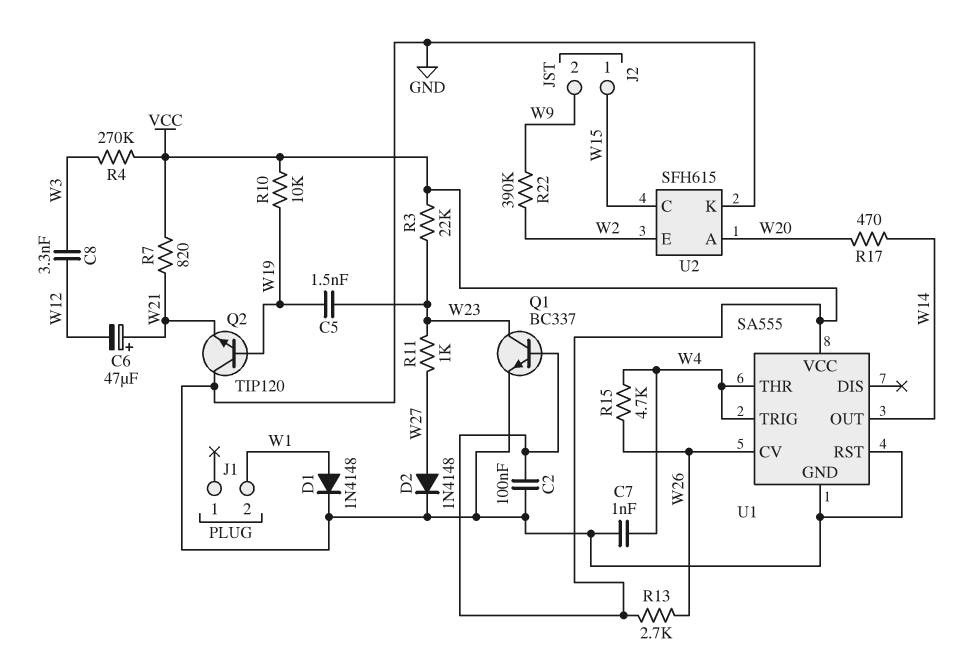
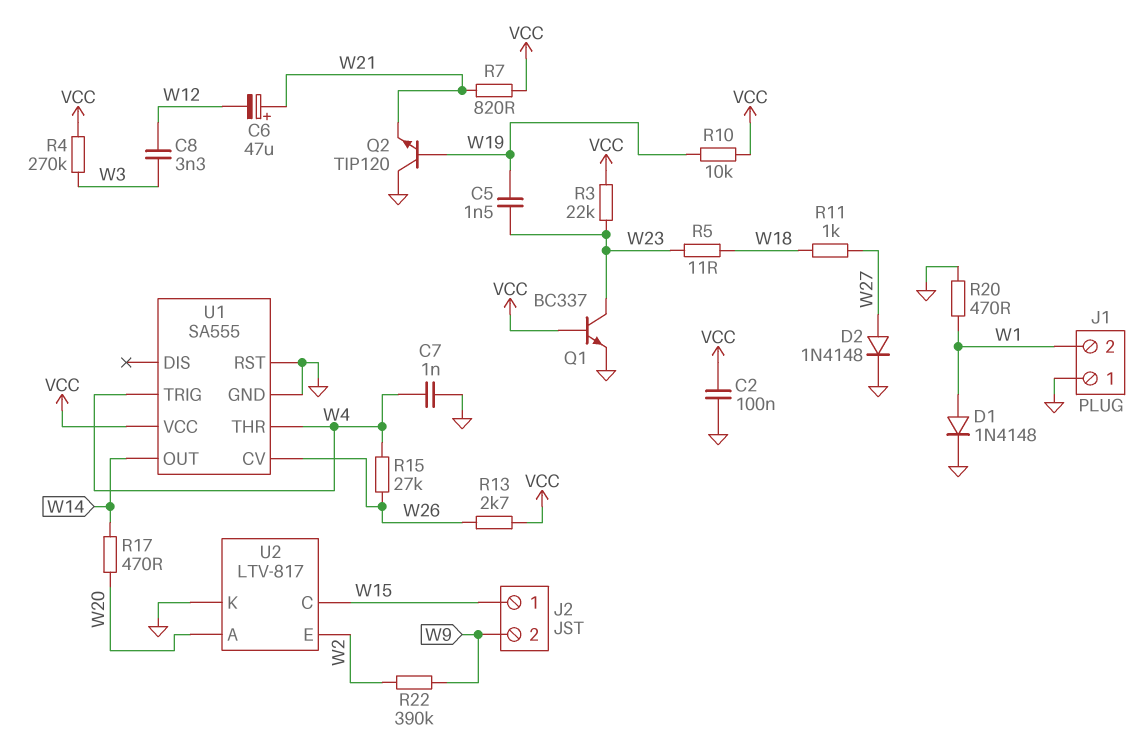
J1 pin 1: none -> GND
R5: none -> 11 (W18, W23)
R11: 1k (W23, W27) -> 1k (W18, W27)
R15: 4.7k (W4, W26) -> 27k (W4, W26)
R20: none -> 470 (GND, W1)
U2: SFH615 -> LTV-817

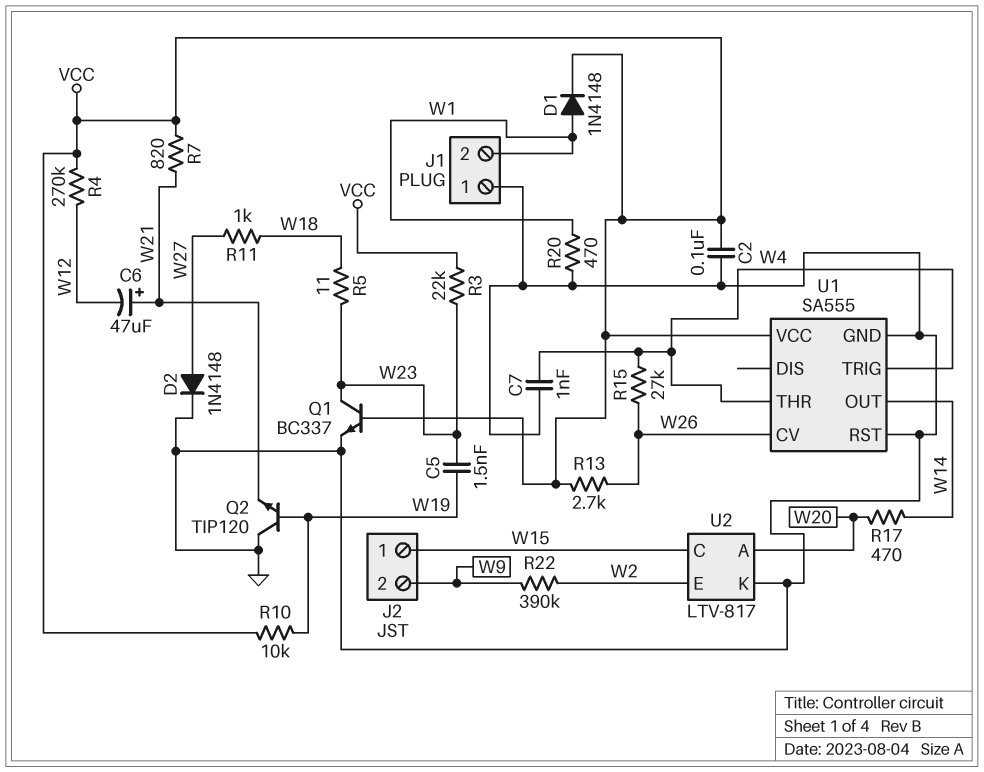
C8: 3.3nF (W3, W12) -> none
D1: diode 1N4148 (A W1, K GND) -> diode 1N4148 (A W1, K VCC)
R4: 270k (VCC, W3) -> 270k (VCC, W12)

